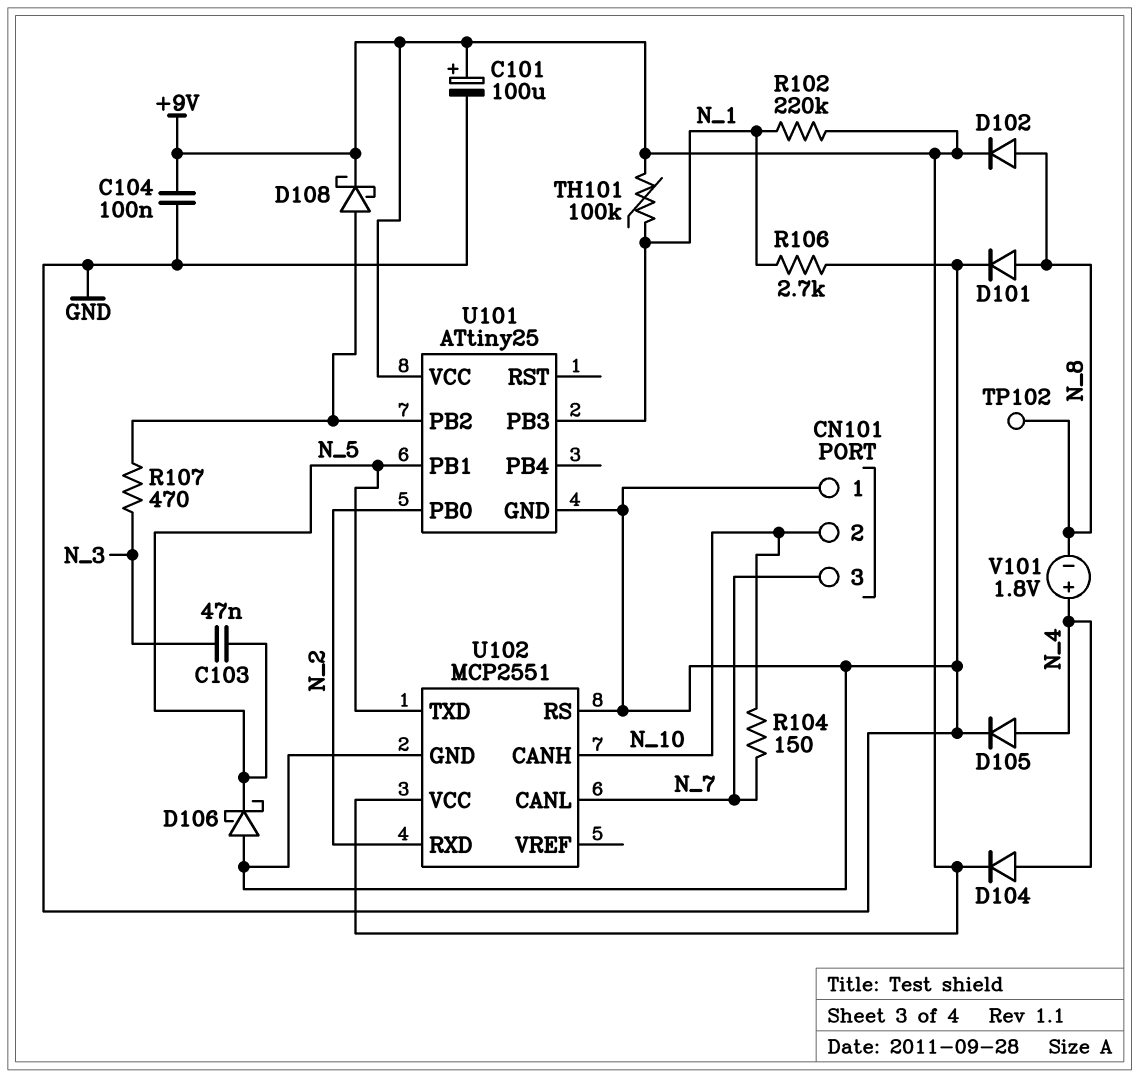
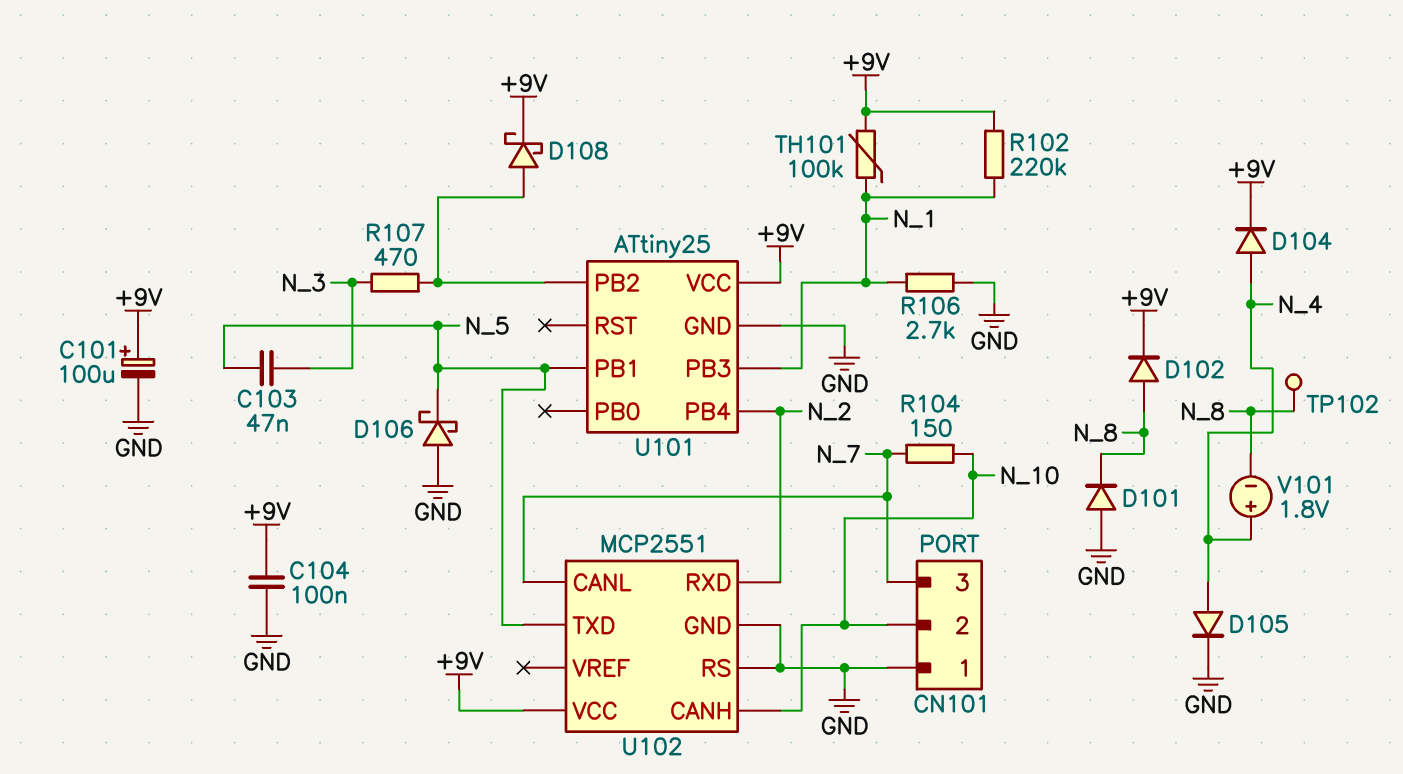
D101: diode (A N_8, K GND) -> diode (A GND, K N_8)
U101 pin PB0: N_2 -> none
U101 pin PB4: none -> N_2

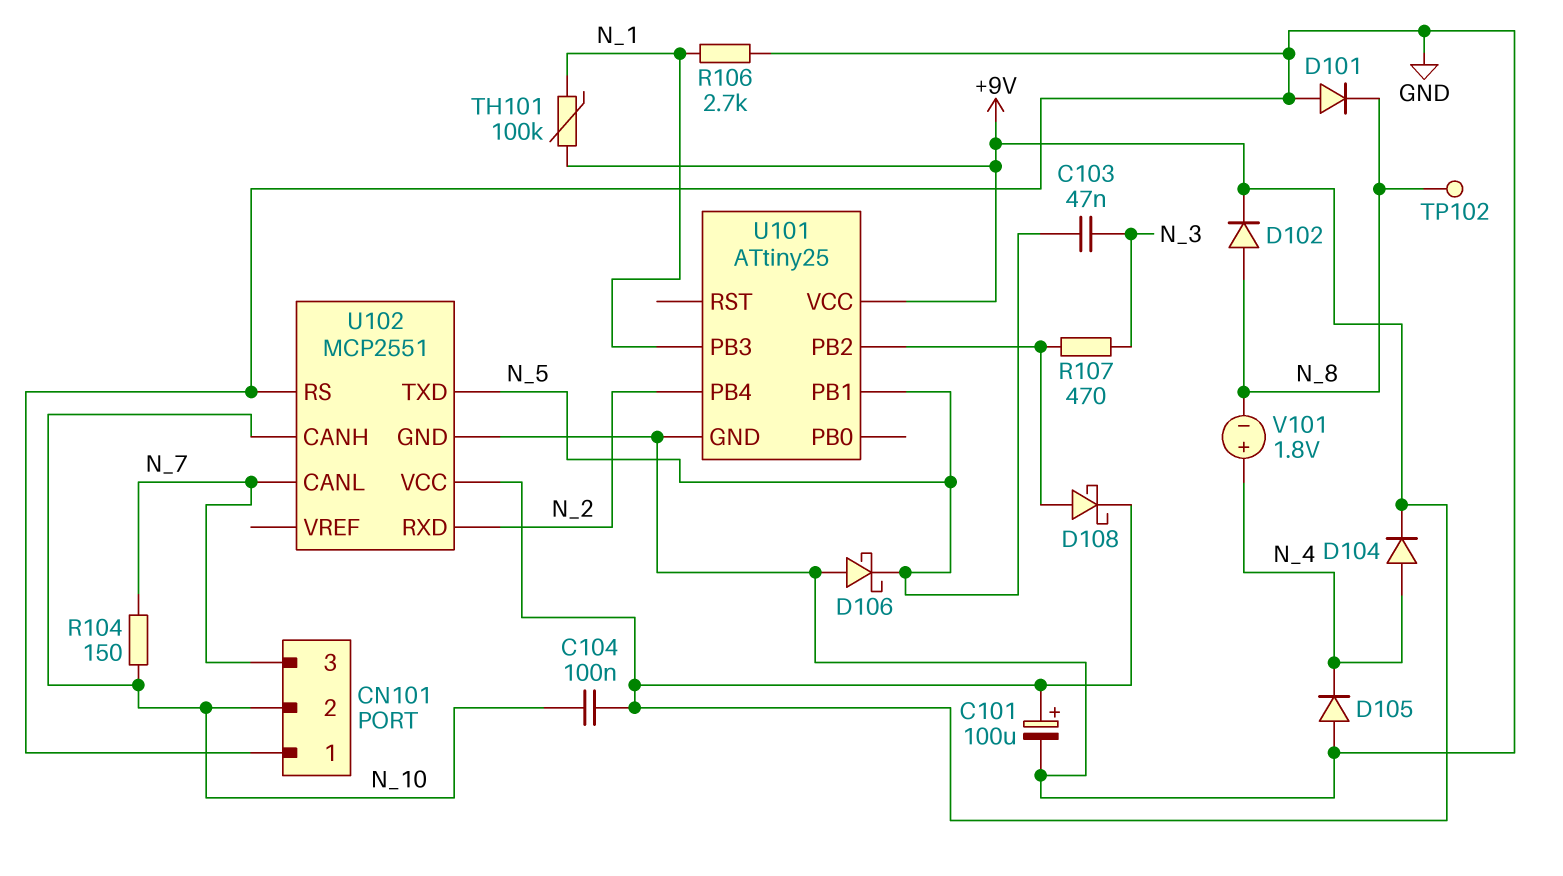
C104: 100nF (+9V, GND) -> 100nF (+9V, N_10)
D105: diode (A N_4, K GND) -> diode (A GND, K N_4)
R102: 220k (+9V, N_1) -> none

